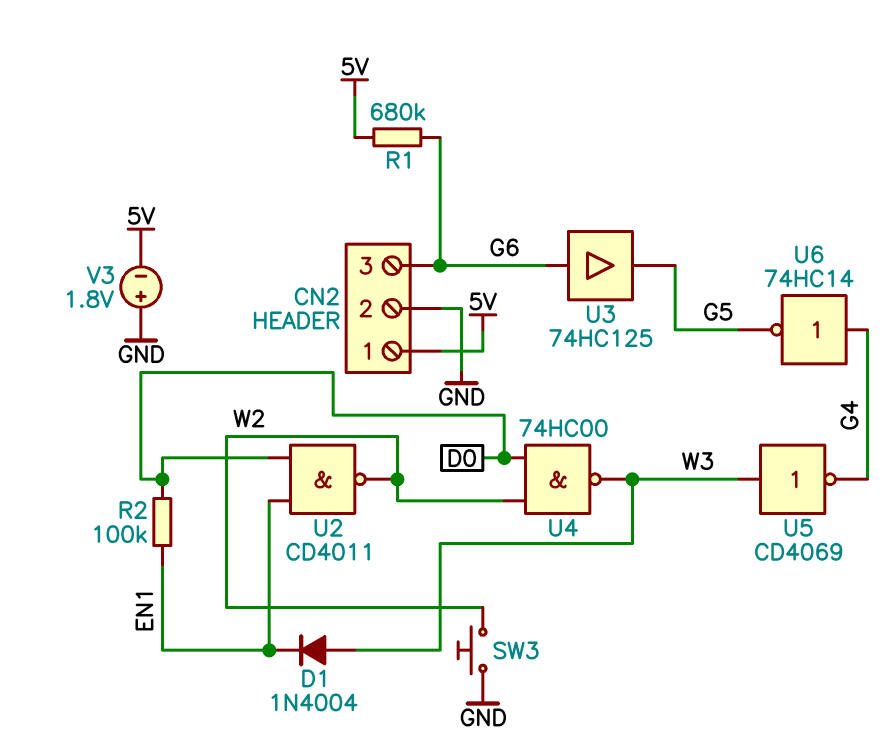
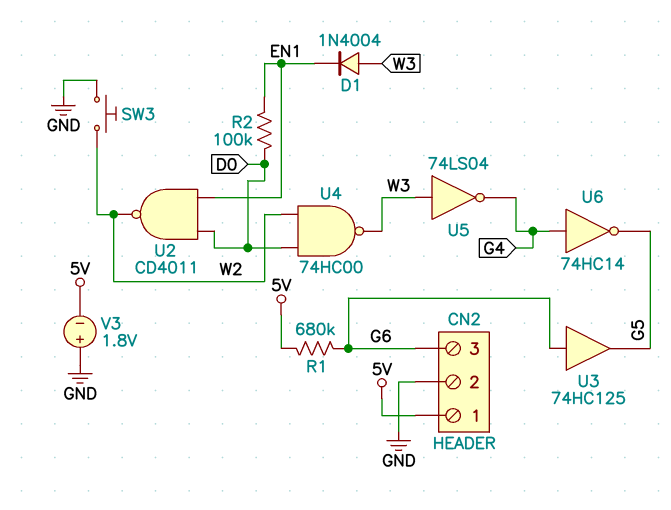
U5: NOT CD4069 (in W3, out G4) -> NOT 74LS04 (in W3, out G4)

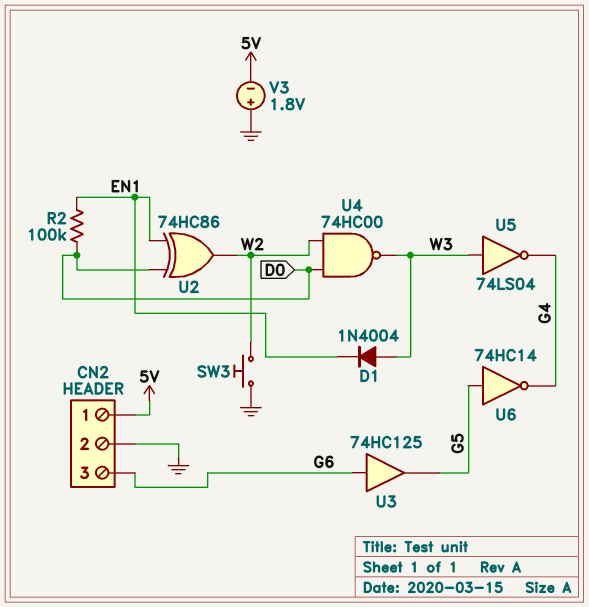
R1: 680k (5V, G6) -> none
U2: NAND CD4011 (in D0, in EN1, out W2) -> XOR 74HC86 (in D0, in EN1, out W2)
U6: NOT 74HC14 (in G4, out G5) -> NOT 74HC14 (in G5, out G4)

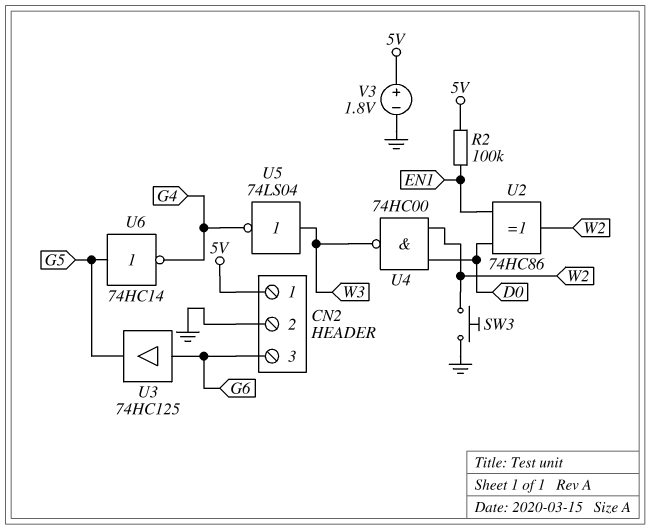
D1: diode 1N4004 (A W3, K EN1) -> none
R2: 100k (D0, EN1) -> 100k (5V, EN1)
V3: 1.8V (plus GND, minus 5V) -> 1.8V (plus 5V, minus GND)

